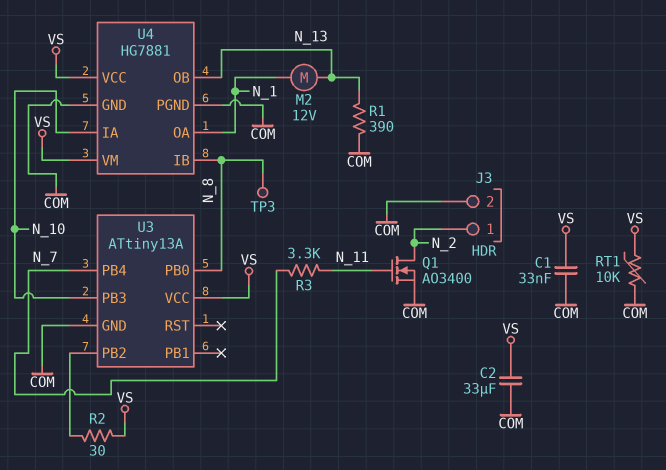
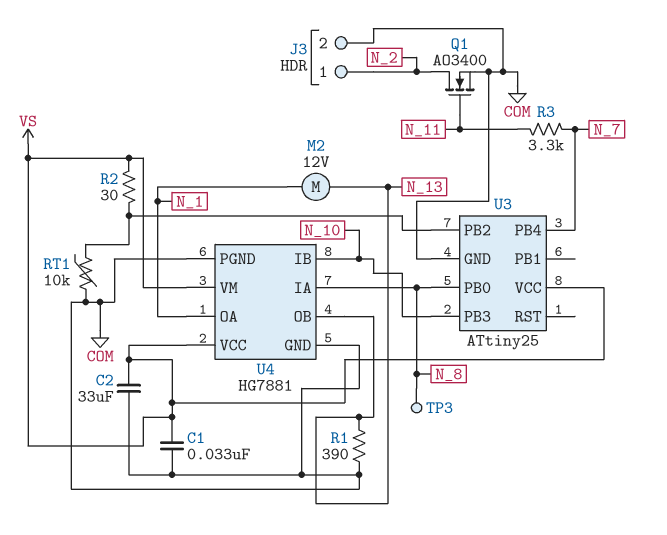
RT1: 10k (COM, VS) -> 10k (COM, U3/PB2)
U3: ATtiny13A -> ATtiny25
U4 pin IA: N_10 -> N_8
U4 pin IB: N_8 -> N_10

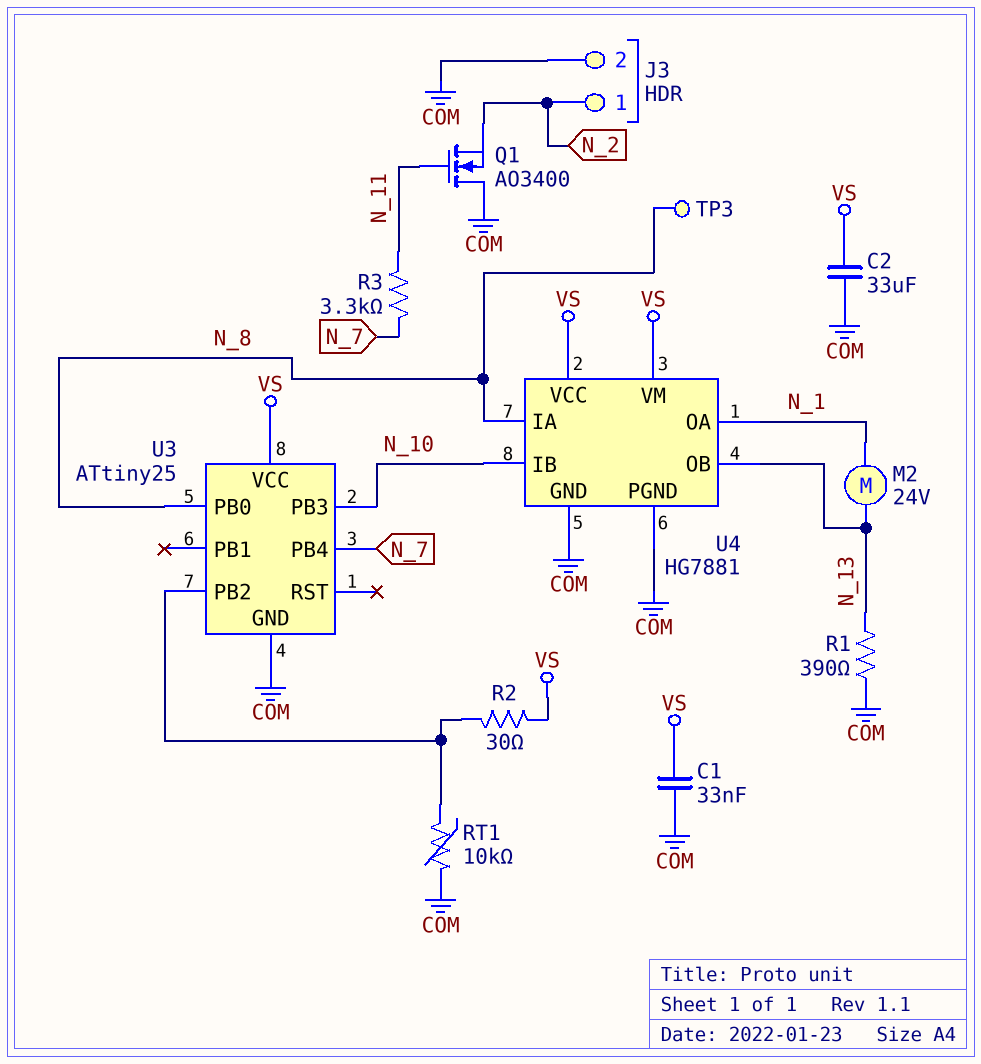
M2: motor 12V (N_1, N_13) -> motor 24V (N_1, N_13)
Q1: NMOS AO3400 (G N_11, D N_2, S COM) -> NMOS AO3400 (G N_11, D COM, S N_2)

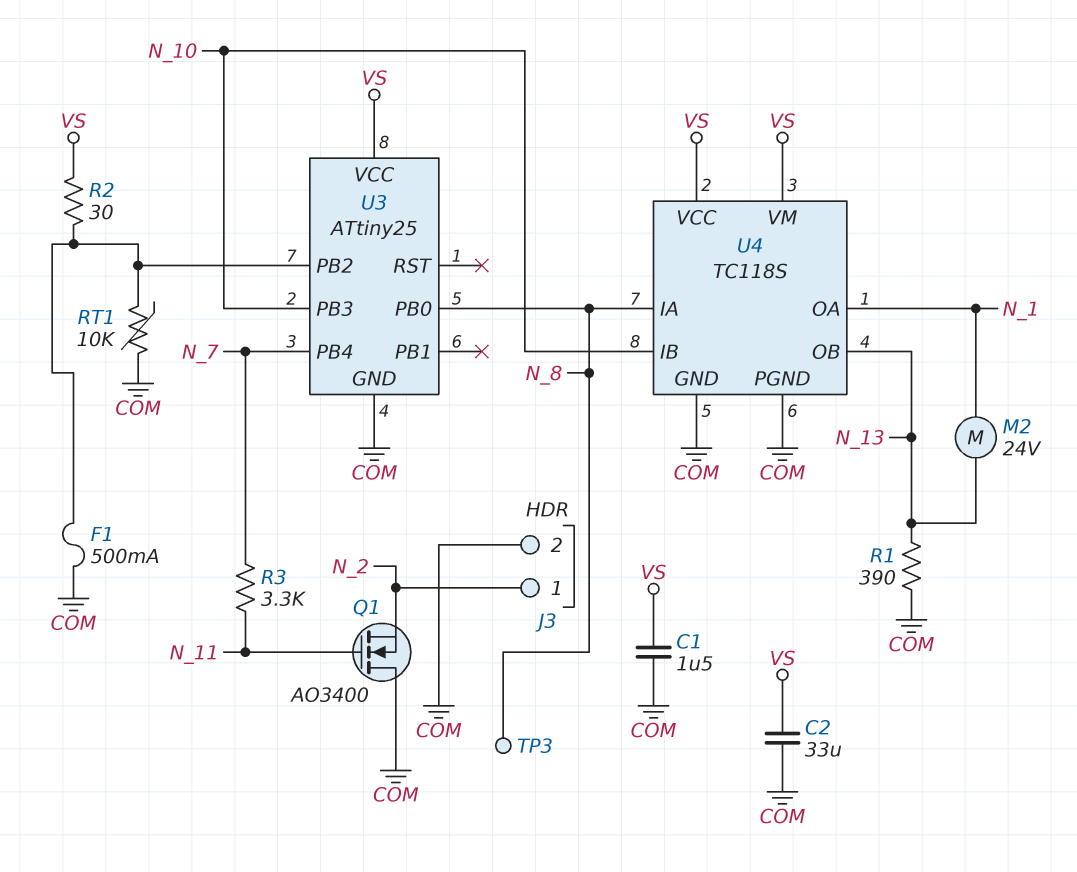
C1: 33nF (COM, VS) -> 1.5uF (COM, VS)
F1: none -> 500mA (COM, U3/PB2)
U4: HG7881 -> TC118S

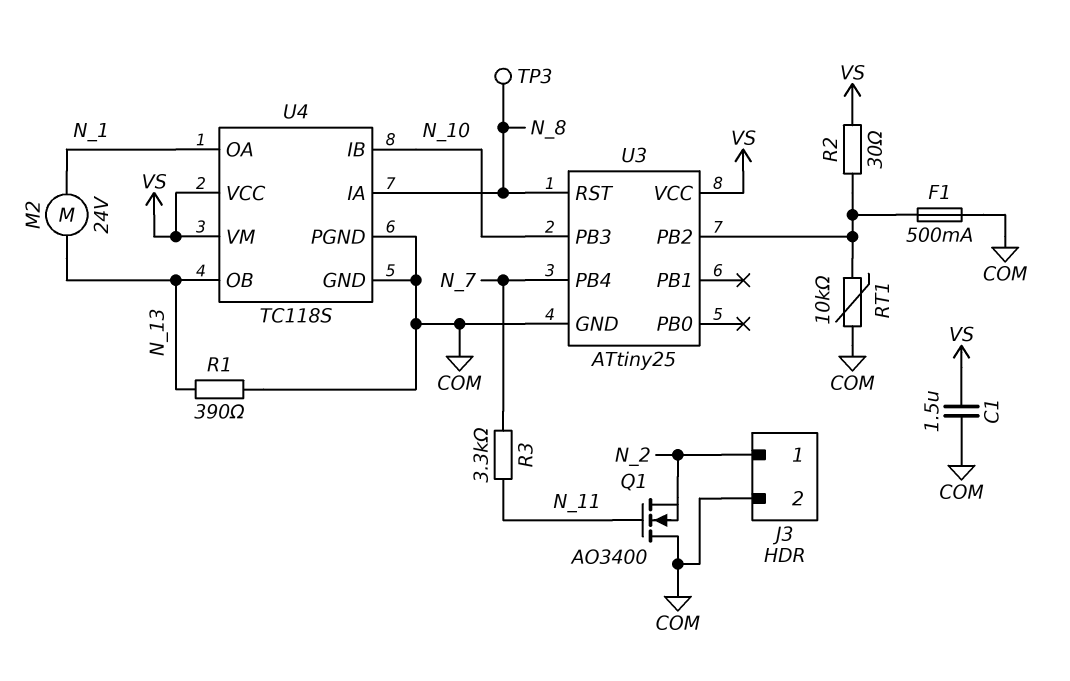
C2: 33uF (COM, VS) -> none
U3 pin PB0: N_8 -> none
U3 pin RST: none -> N_8

